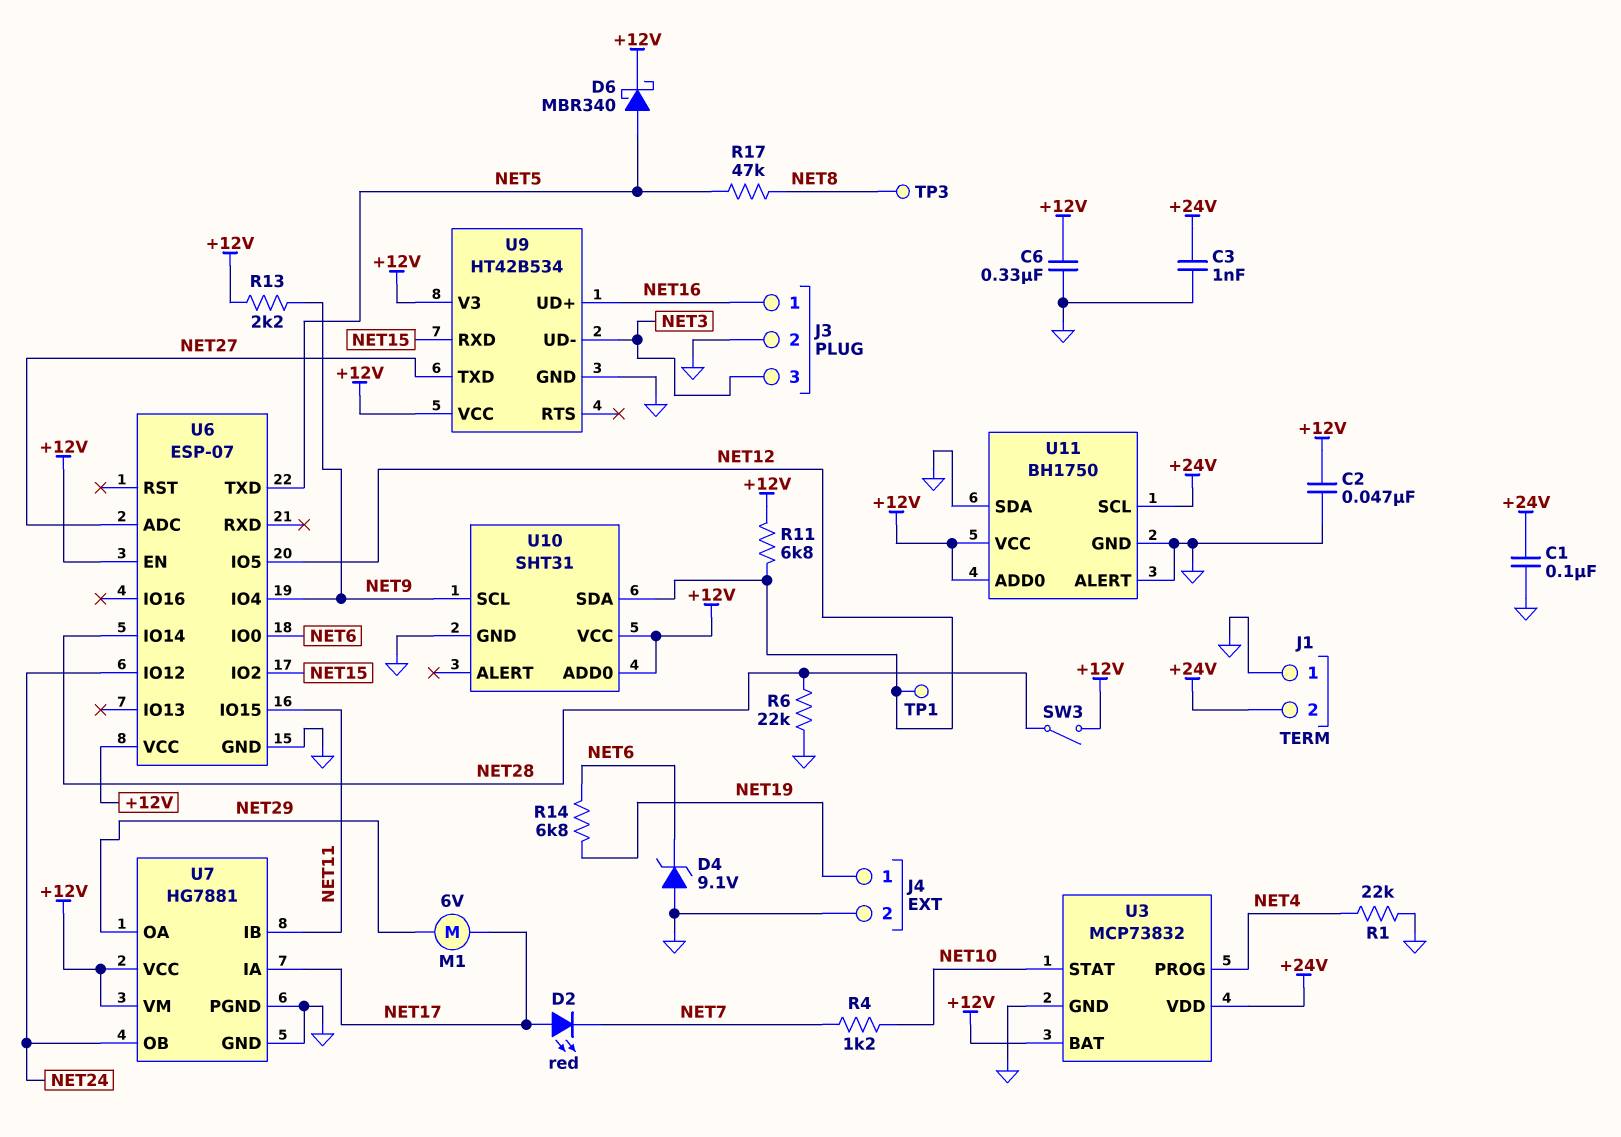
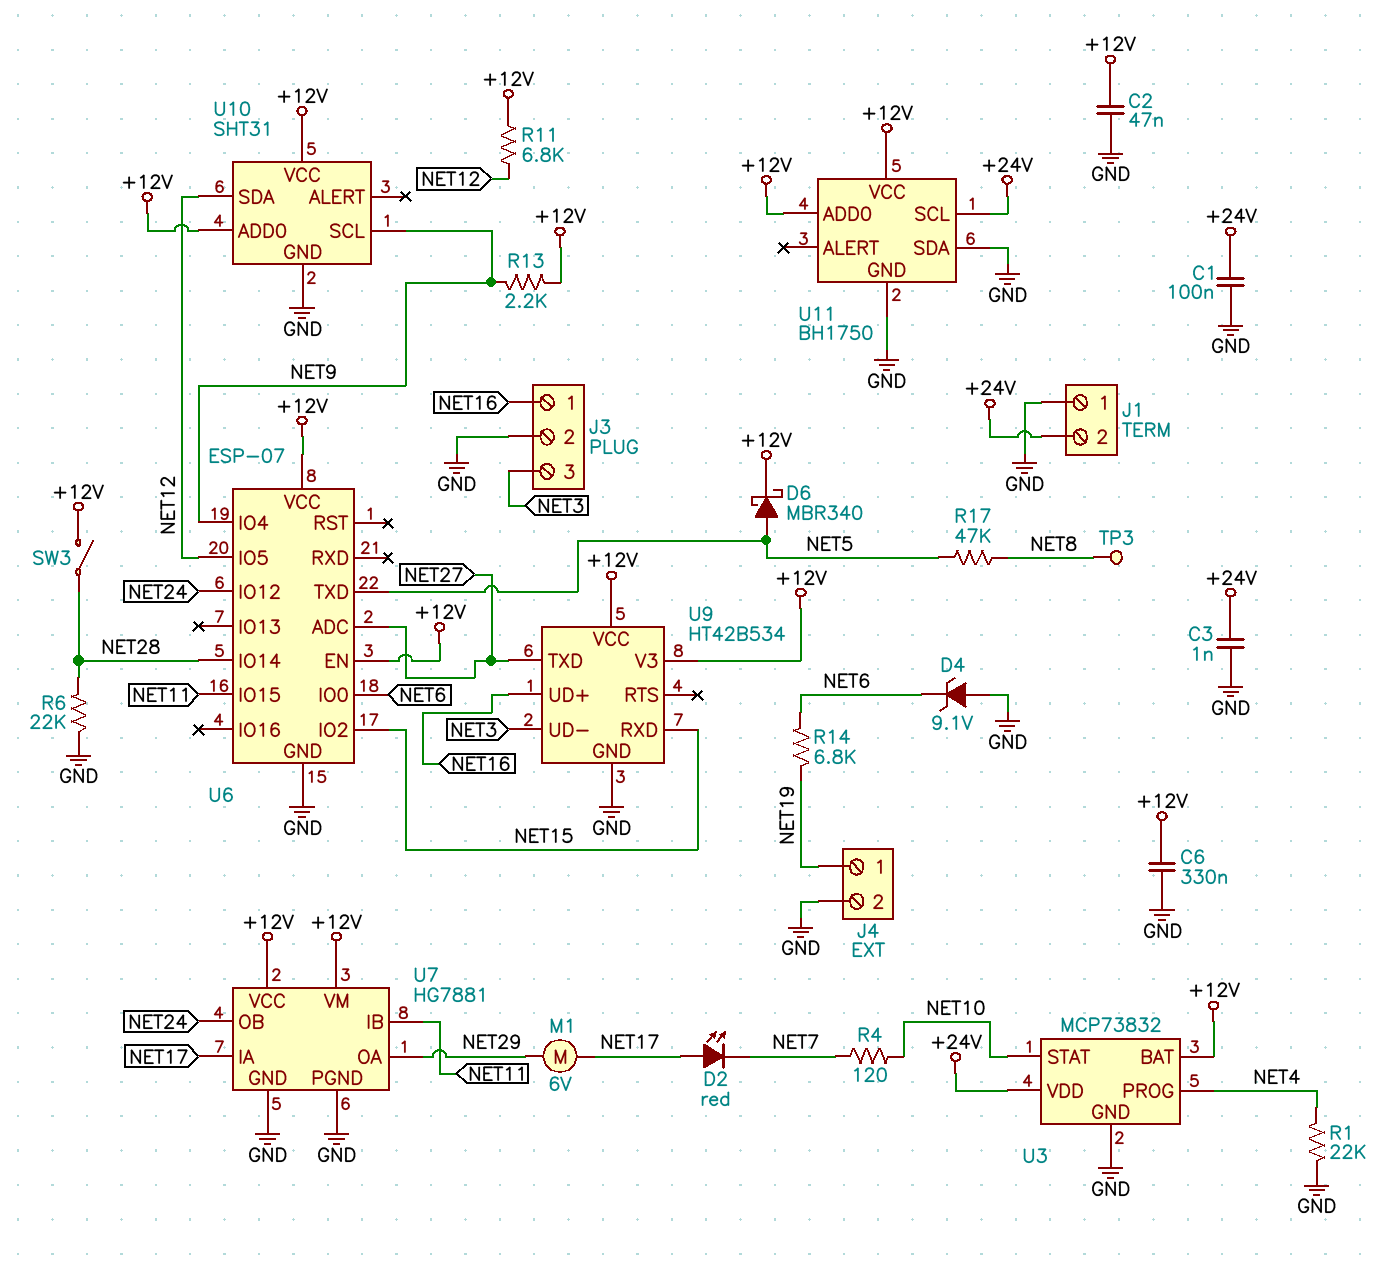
R4: 1.2k (NET7, NET10) -> 120 (NET7, NET10)
TP1: test point (NET12) -> none
U11 pin ALERT: GND -> none

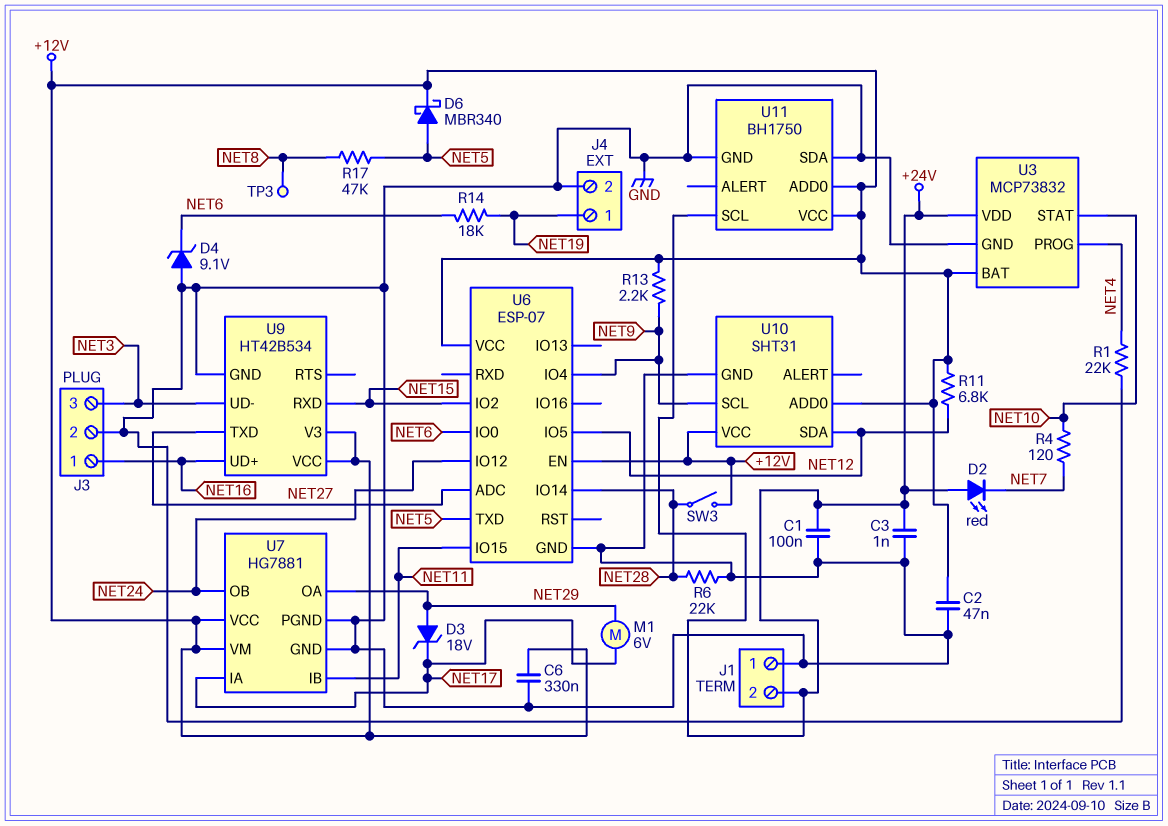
D2: LED red (A NET17, K NET7) -> LED red (A +24V, K NET7)
D3: none -> zener 18V (A NET29, K NET17)
R14: 6.8k (NET6, NET19) -> 18k (NET6, NET19)

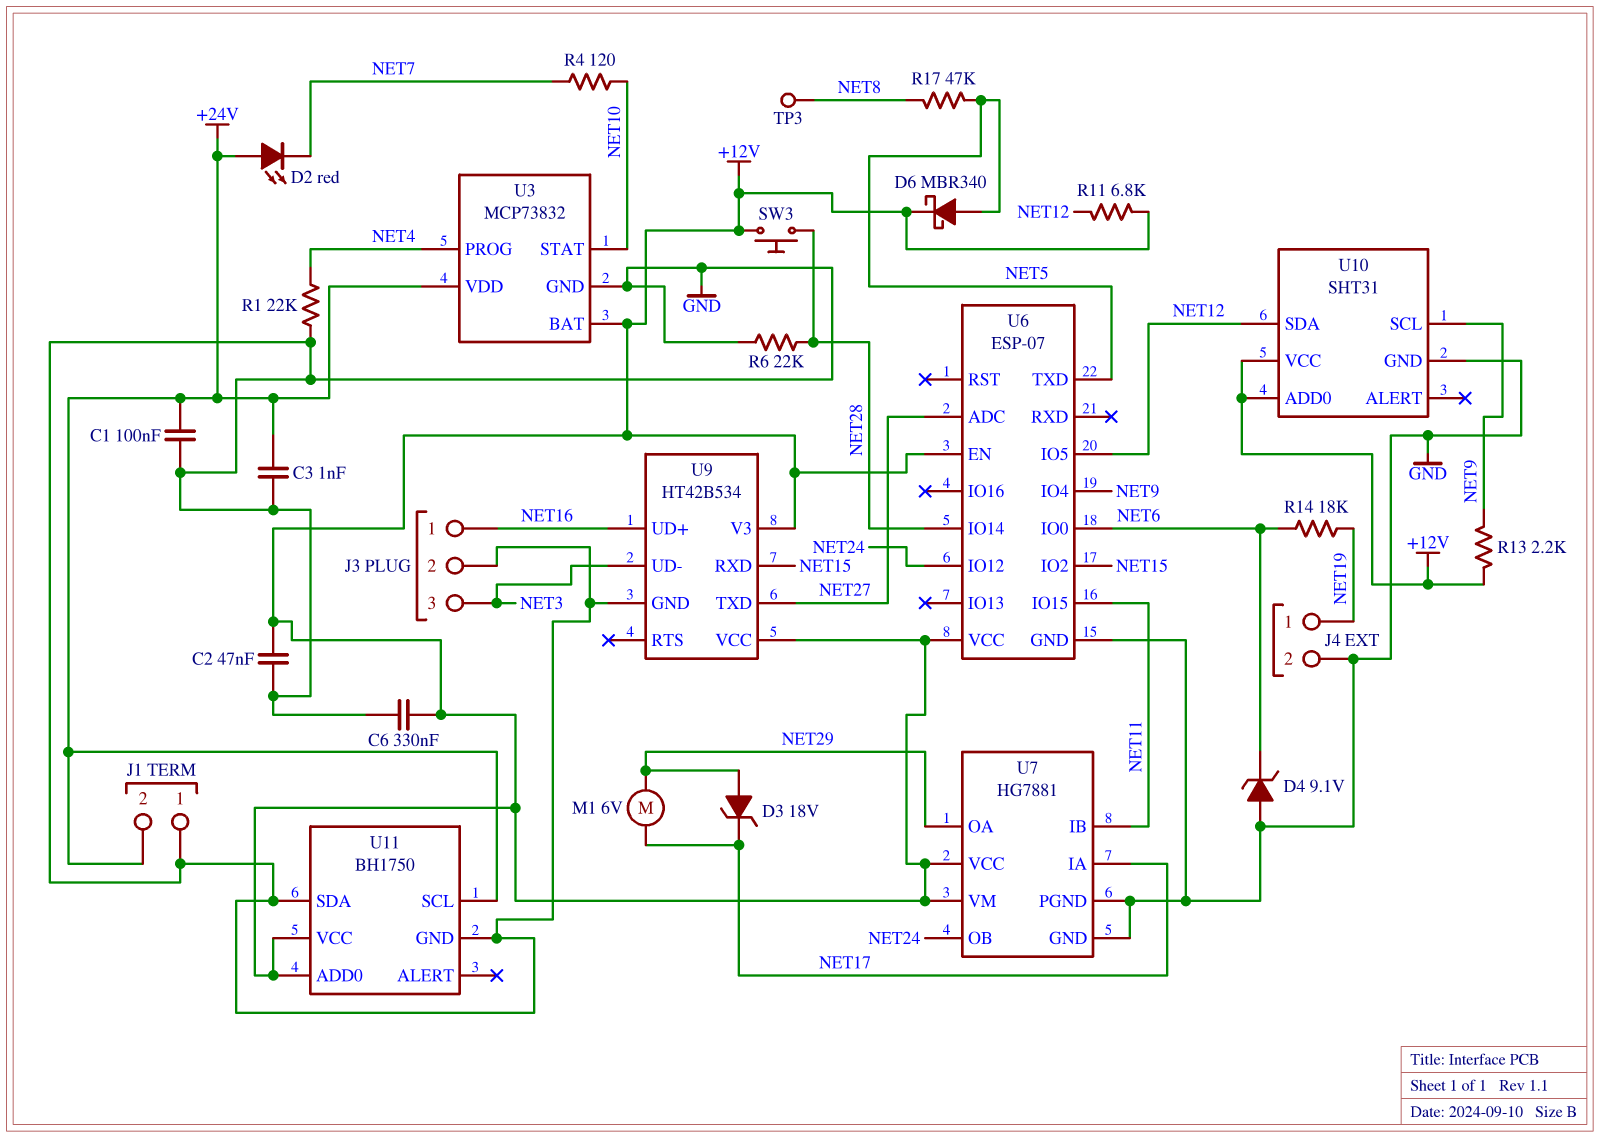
SW3: switch (+12V, NET28) -> button (+12V, NET28)

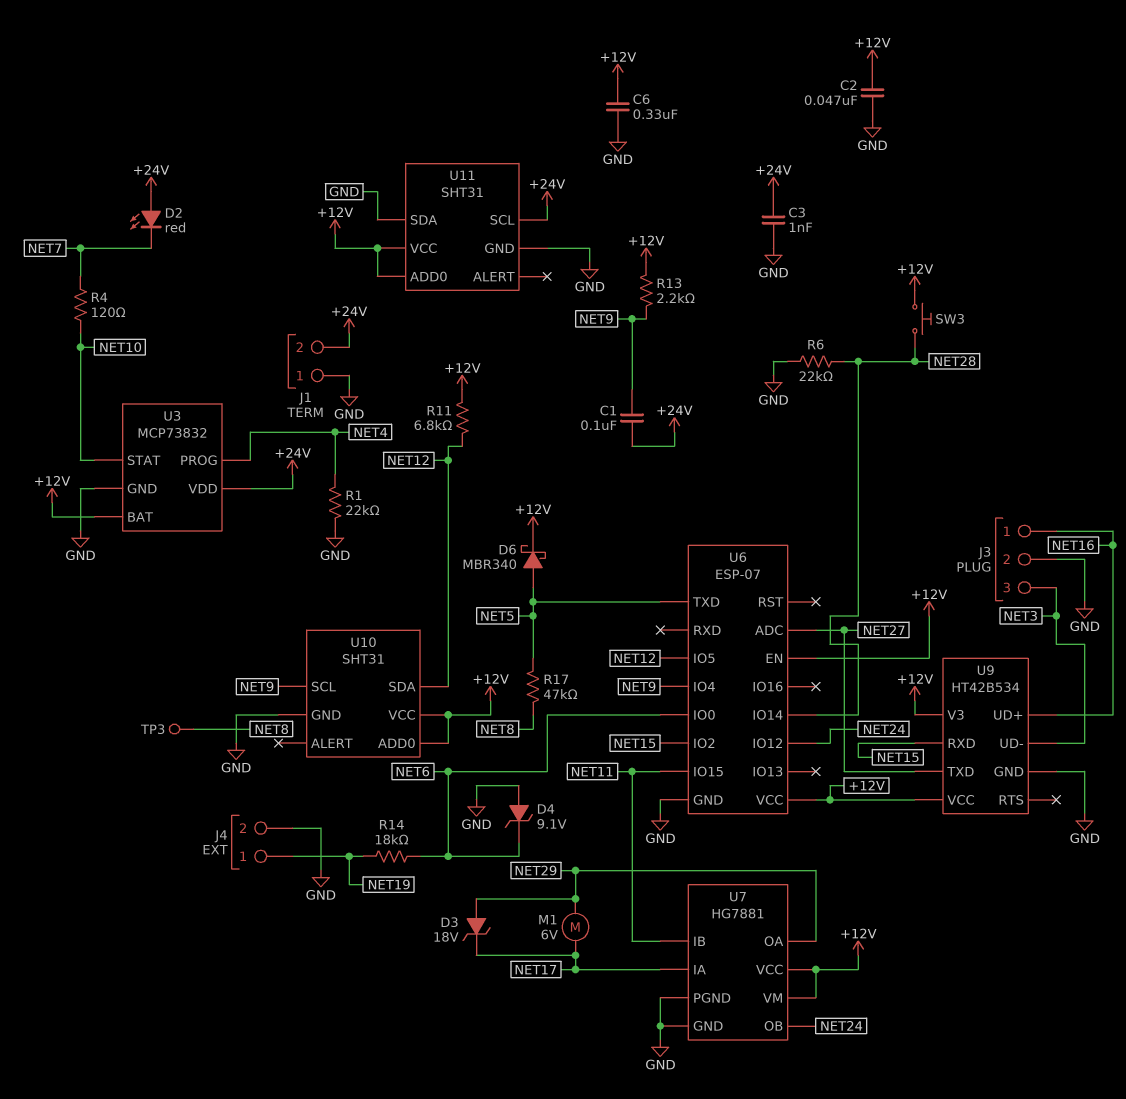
C1: 100nF (+24V, GND) -> 100nF (+24V, NET9)
U11: BH1750 -> SHT31

